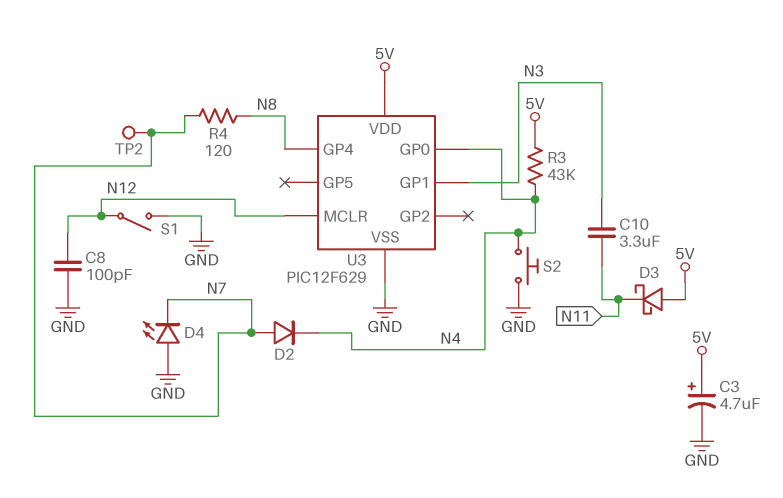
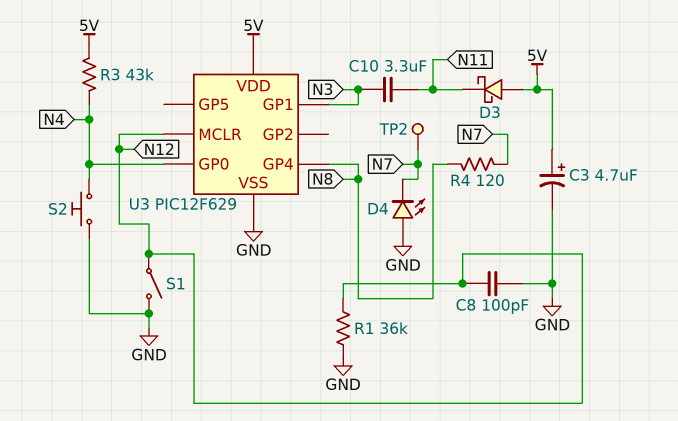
D2: diode (A N7, K N4) -> none
R1: none -> 36k (GND, N12)

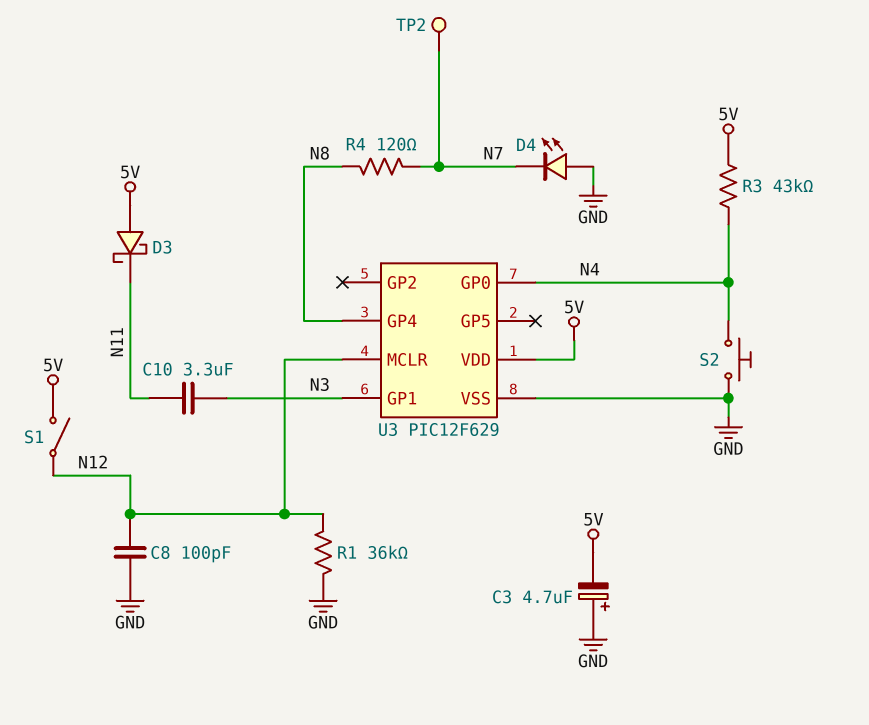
C3: 4.7uF (plus 5V, minus GND) -> 4.7uF (plus GND, minus 5V)
S1: switch (GND, N12) -> switch (5V, N12)

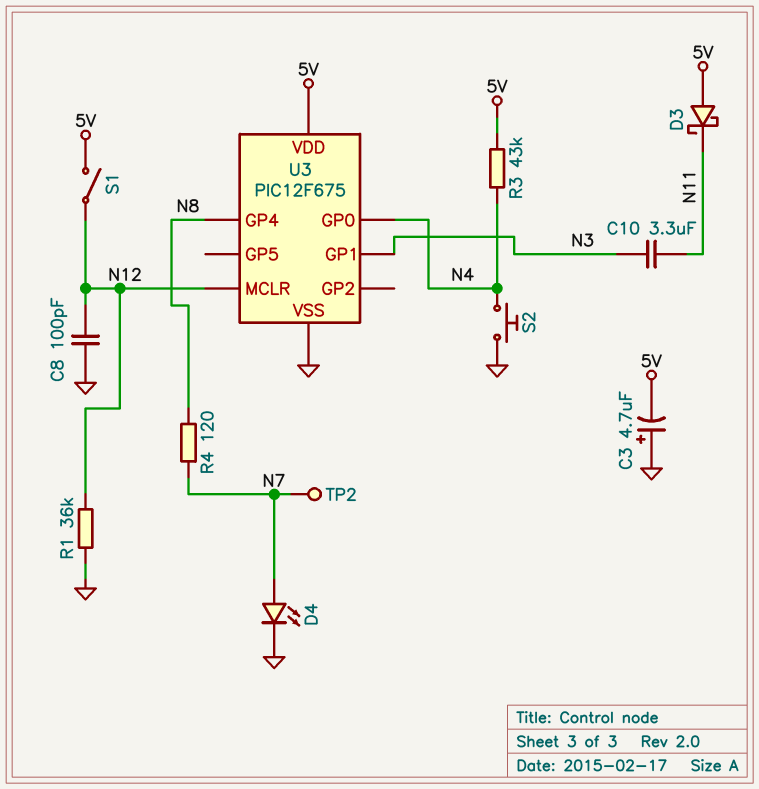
D4: LED (A GND, K N7) -> LED (A N7, K GND)
U3: PIC12F629 -> PIC12F675

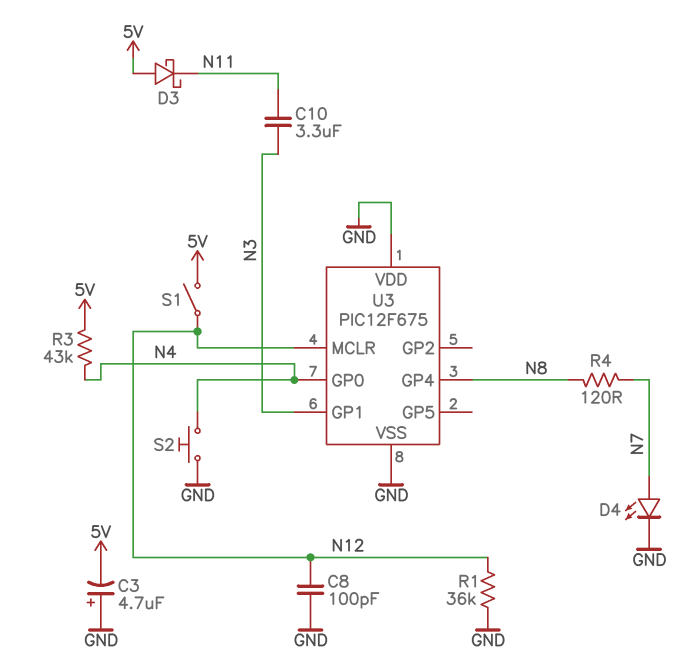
TP2: test point (N7) -> none
U3 pin VDD: 5V -> GND

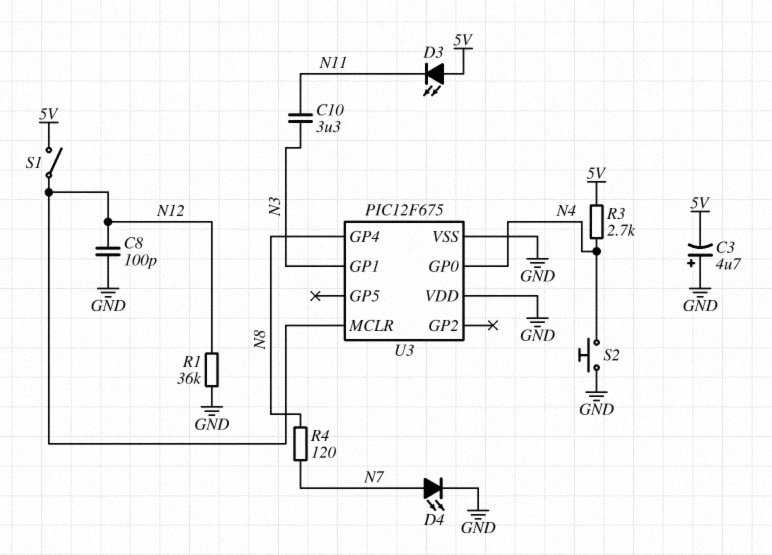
D3: schottky (A 5V, K N11) -> LED (A 5V, K N11)
R3: 43k (5V, N4) -> 2.7k (5V, N4)

